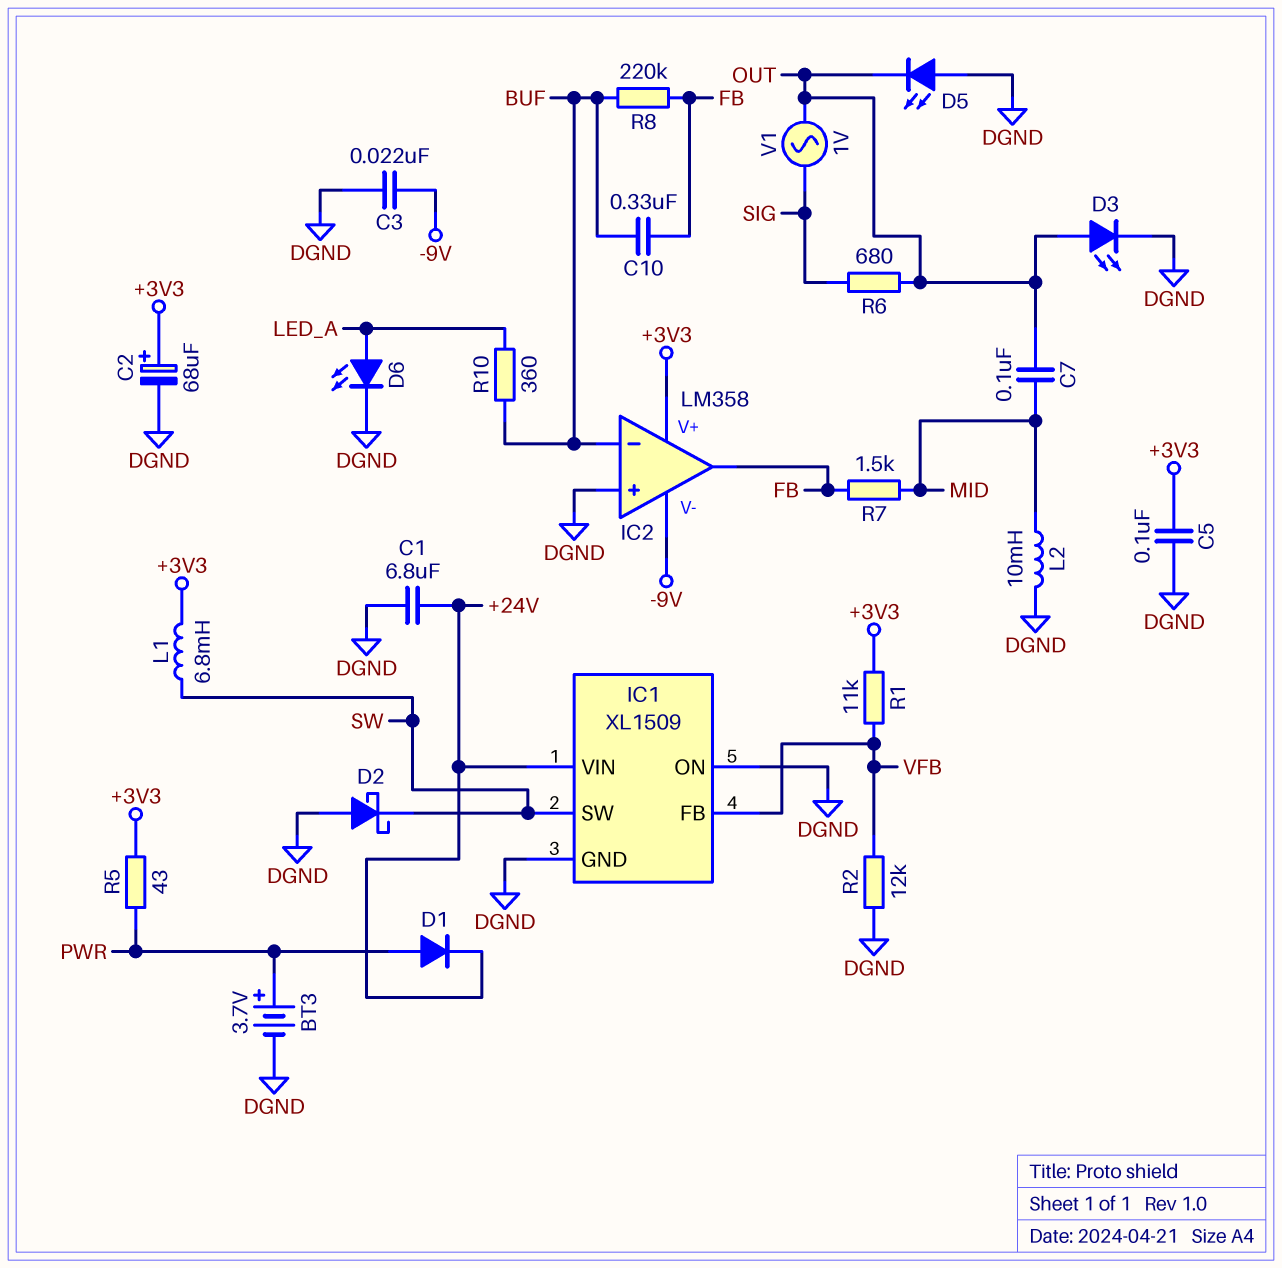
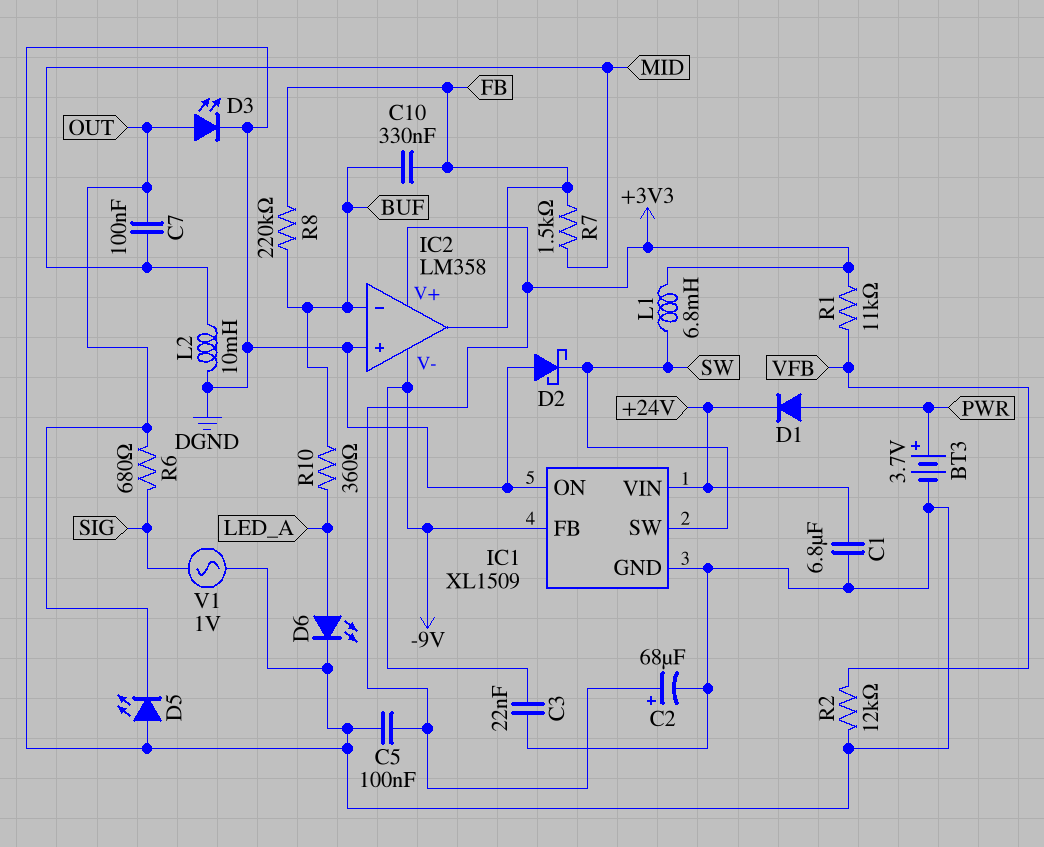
IC1 pin FB: VFB -> -9V
R5: 43 (+3V3, PWR) -> none
V1: AC 1V (OUT, SIG) -> AC 1V (DGND, SIG)

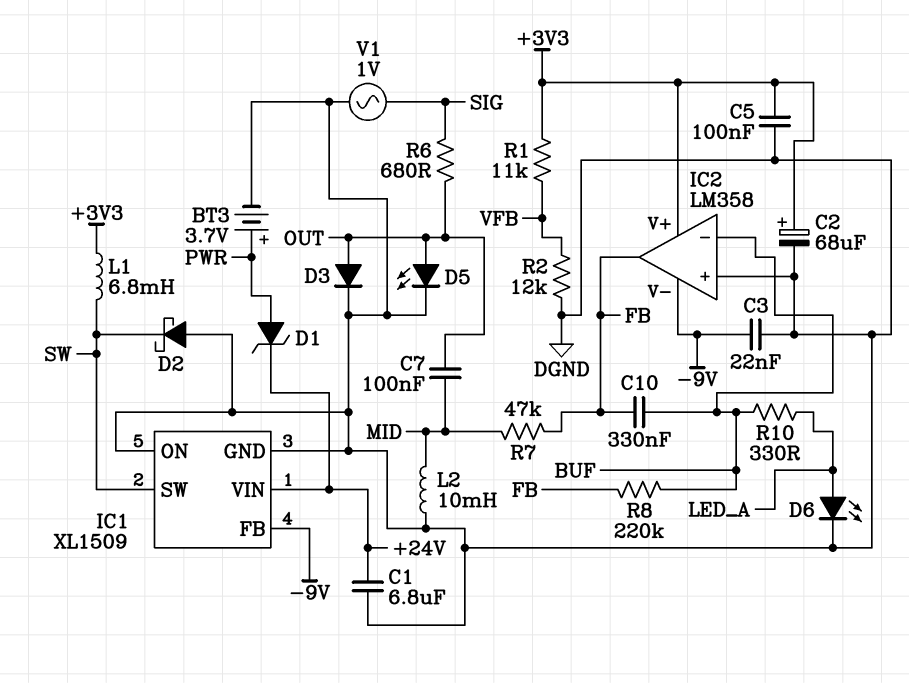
D1: diode (A PWR, K +24V) -> zener (A PWR, K +24V)
D3: LED (A OUT, K DGND) -> diode (A OUT, K DGND)
D5: LED (A DGND, K OUT) -> LED (A OUT, K DGND)
R7: 1.5k (FB, MID) -> 47k (FB, MID)
R10: 360 (BUF, LED_A) -> 330 (BUF, LED_A)

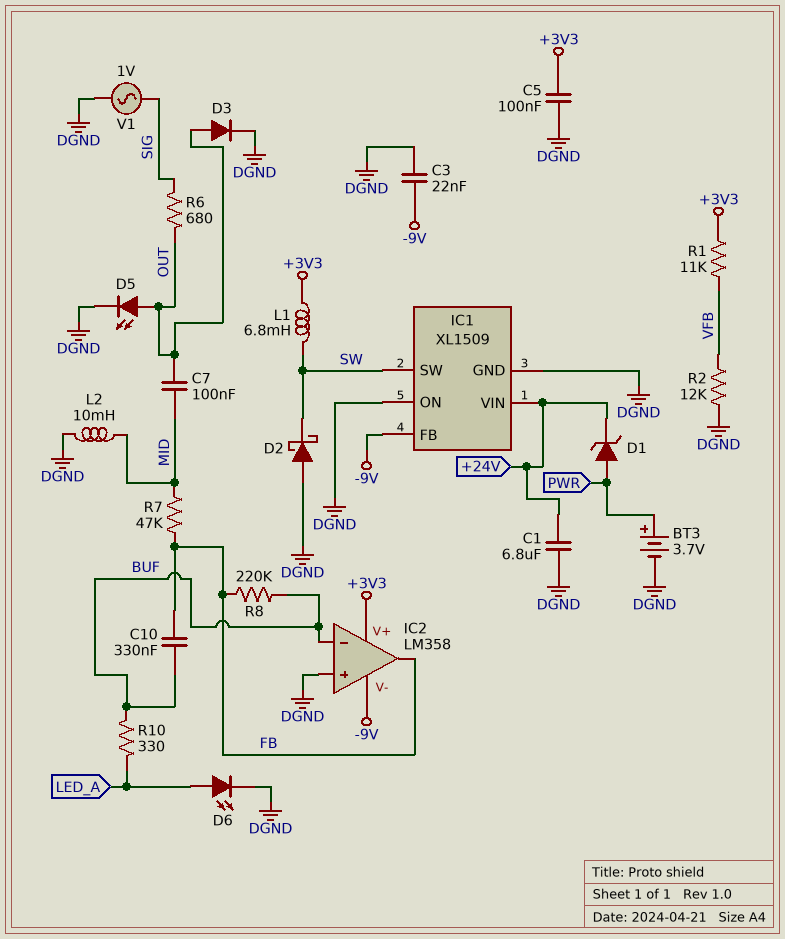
C2: 68uF (plus +3V3, minus DGND) -> none

